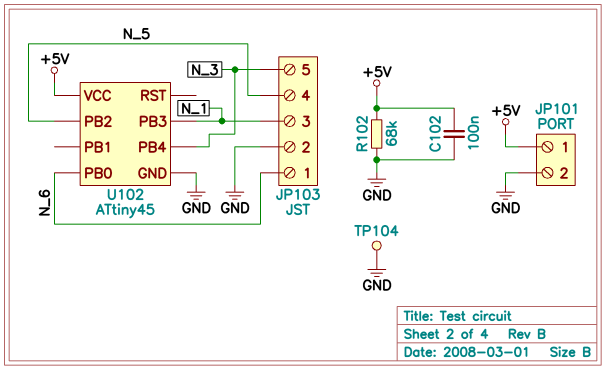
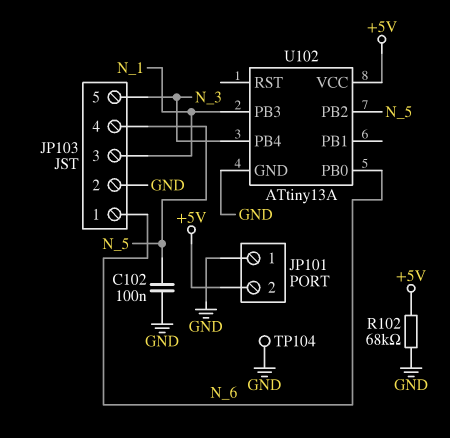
C102: 100nF (+5V, GND) -> 100nF (GND, N_5)
JP101 pin 1: +5V -> GND
JP101 pin 2: GND -> +5V
U102: ATtiny45 -> ATtiny13A

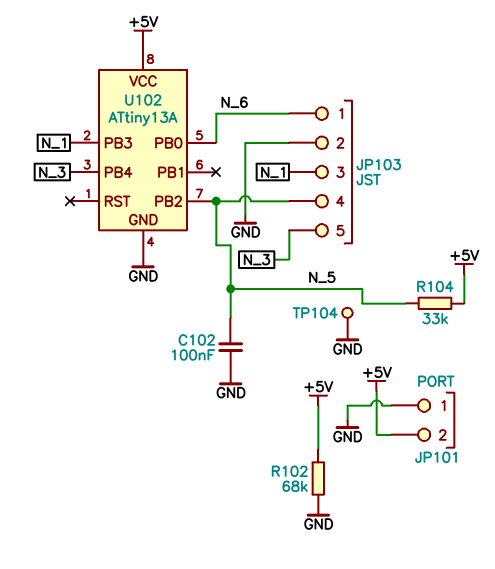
R104: none -> 33k (+5V, N_5)

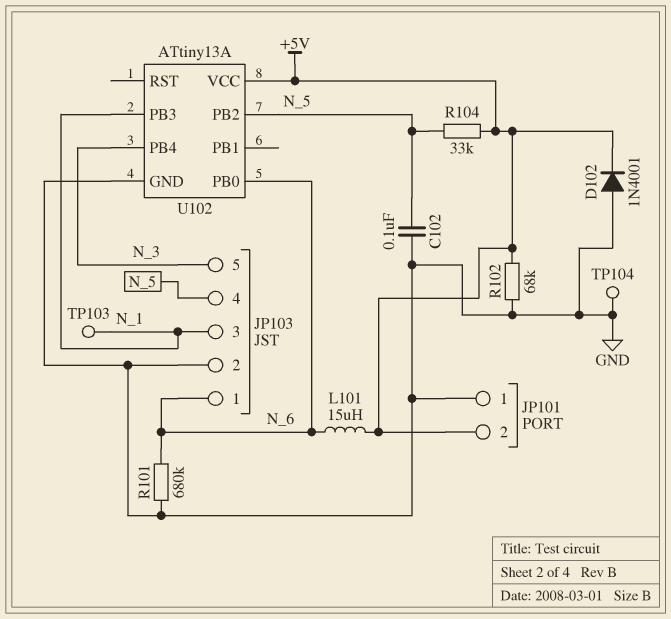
D102: none -> diode 1N4001 (A GND, K +5V)
L101: none -> 15uH (+5V, N_6)
R101: none -> 680k (GND, N_6)
TP103: none -> test point (N_1)

